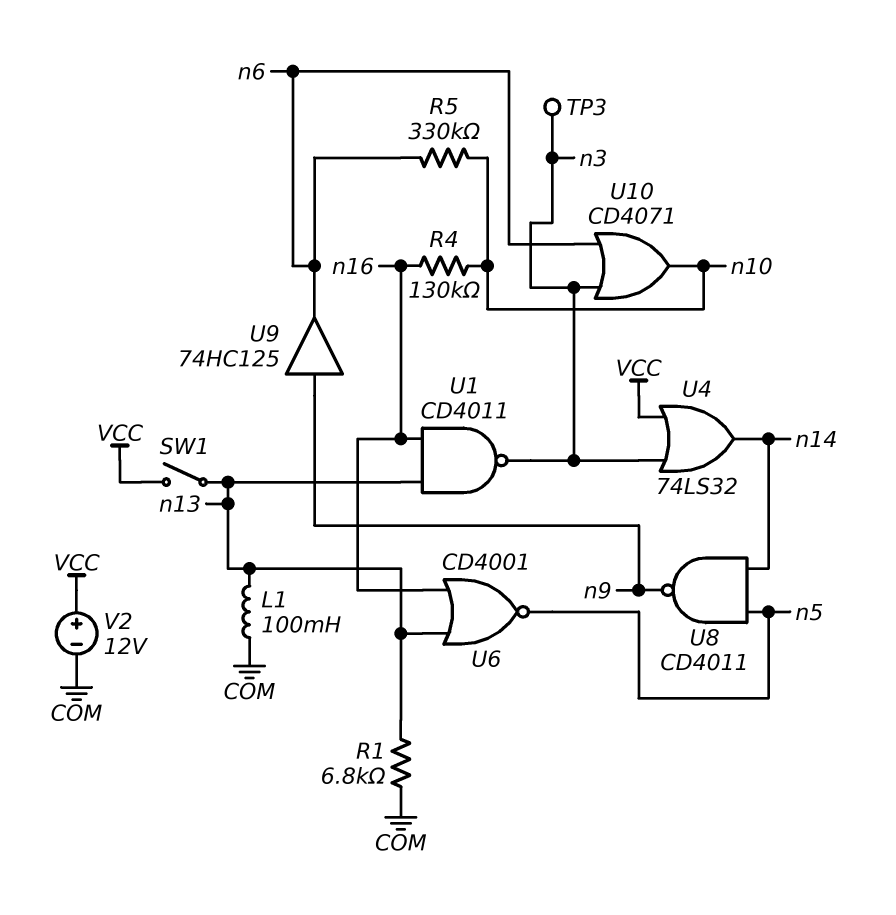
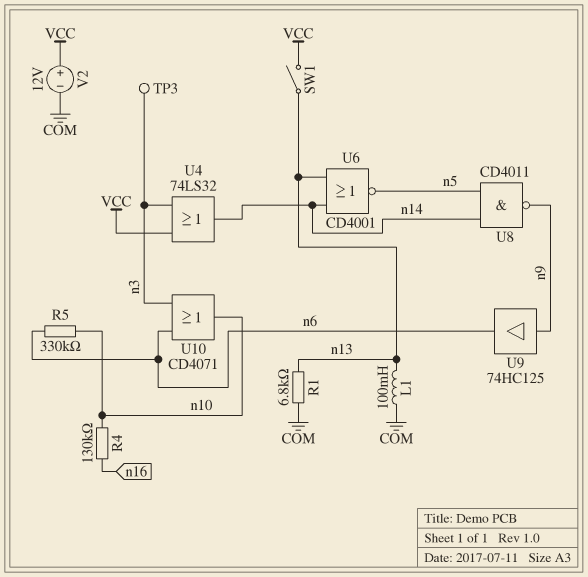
U1: NAND CD4011 (in n13, in n16, out n3) -> none
U6: NOR CD4001 (in n13, in n16, out n5) -> NOR CD4001 (in n13, in n14, out n5)

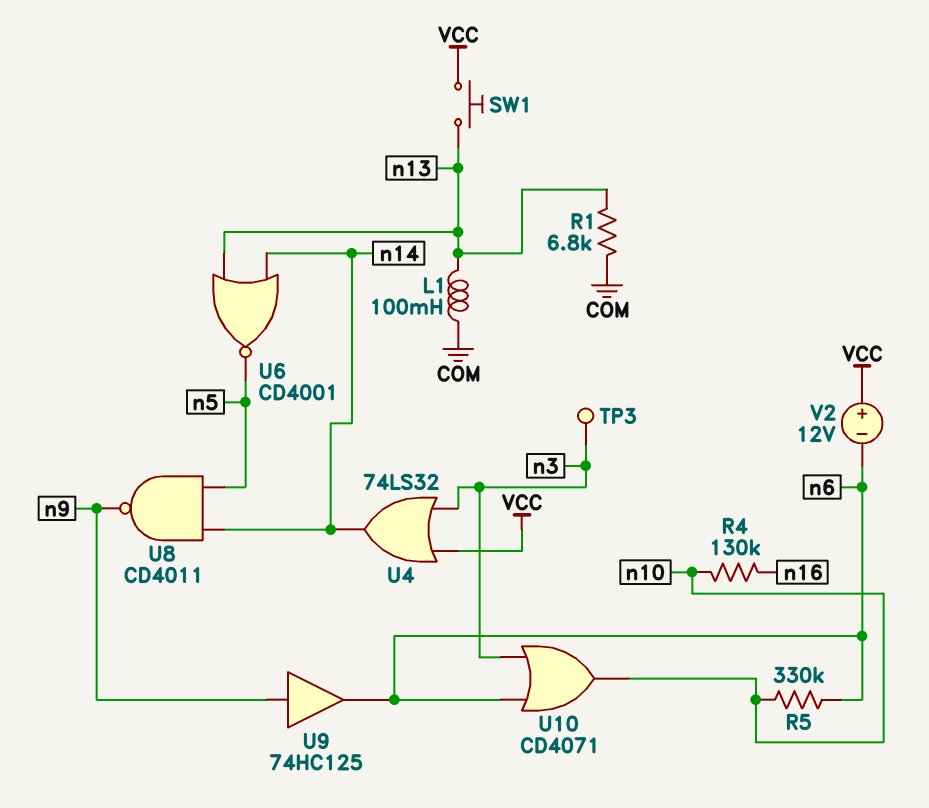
SW1: switch (VCC, n13) -> button (VCC, n13)
V2: 12V (plus VCC, minus COM) -> 12V (plus VCC, minus n6)

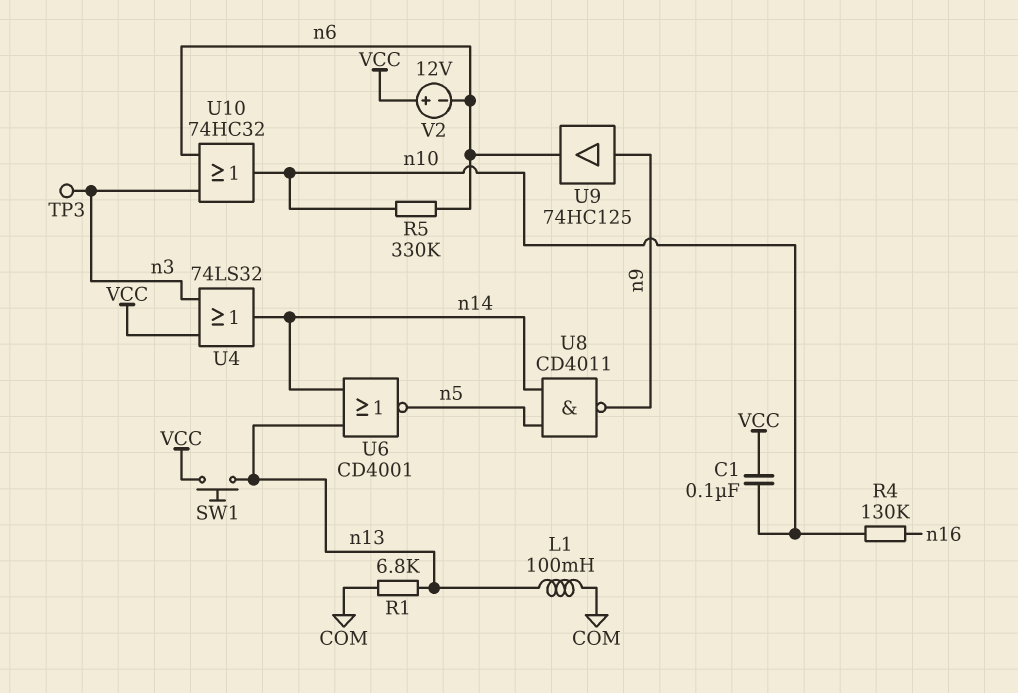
C1: none -> 100nF (VCC, n10)
U10: OR CD4071 (in n3, in n6, out n10) -> OR 74HC32 (in n3, in n6, out n10)

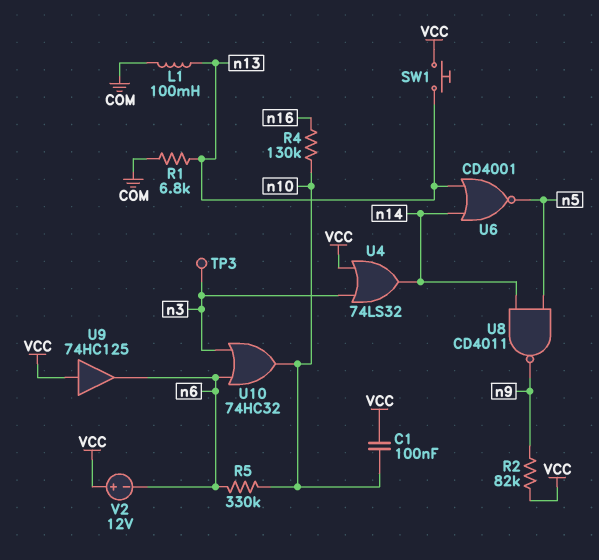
R2: none -> 82k (VCC, n9)
U9: buffer 74HC125 (in n9, out n6) -> buffer 74HC125 (in VCC, out n6)

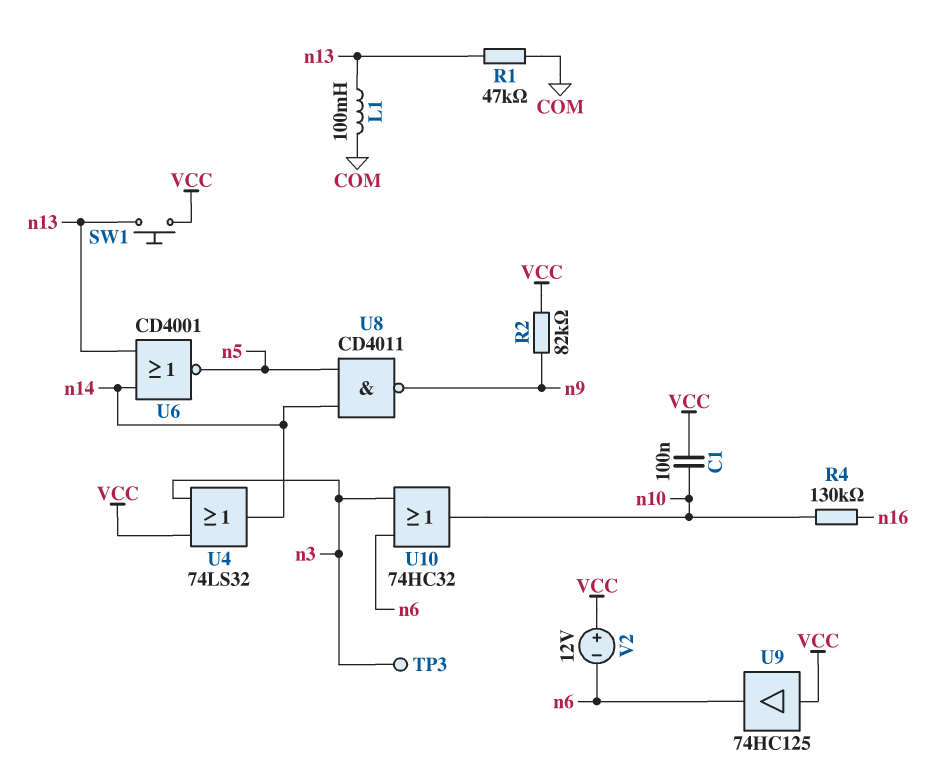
R1: 6.8k (COM, n13) -> 47k (COM, n13)
R5: 330k (n6, n10) -> none

